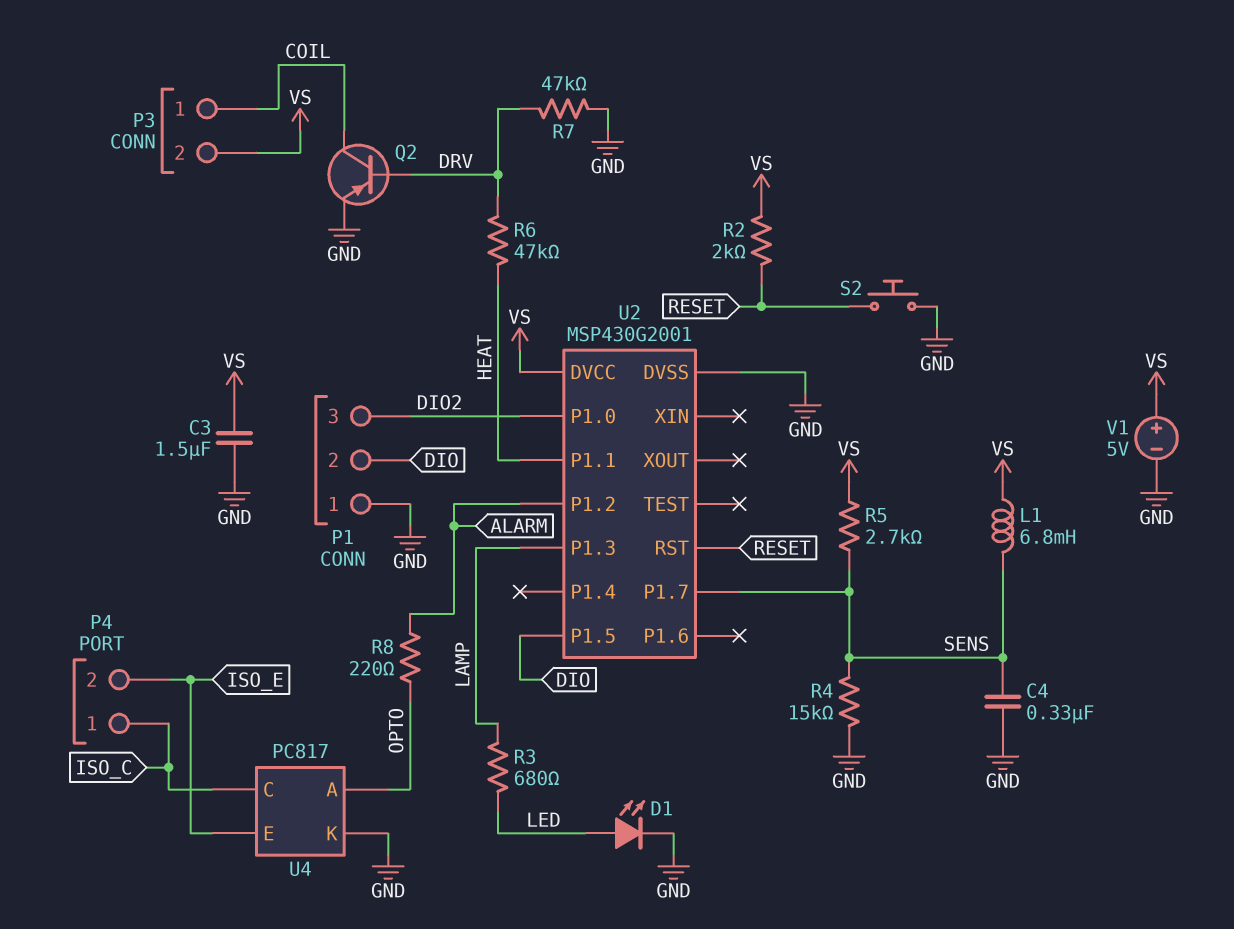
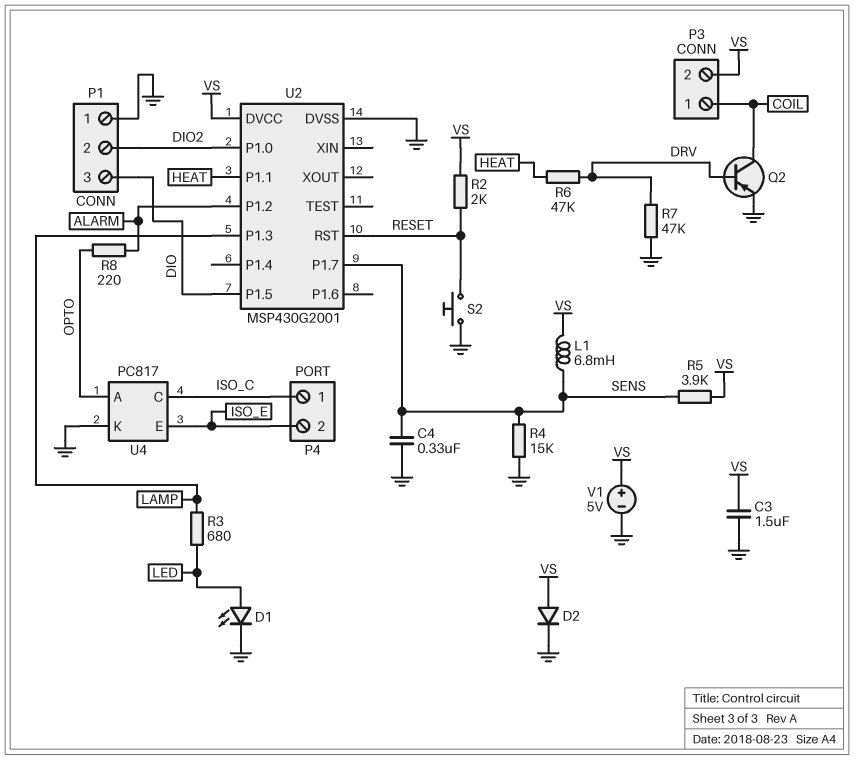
D2: none -> diode (A VS, K GND)
P1 pin 2: DIO -> DIO2
P1 pin 3: DIO2 -> DIO
R5: 2.7k (SENS, VS) -> 3.9k (SENS, VS)

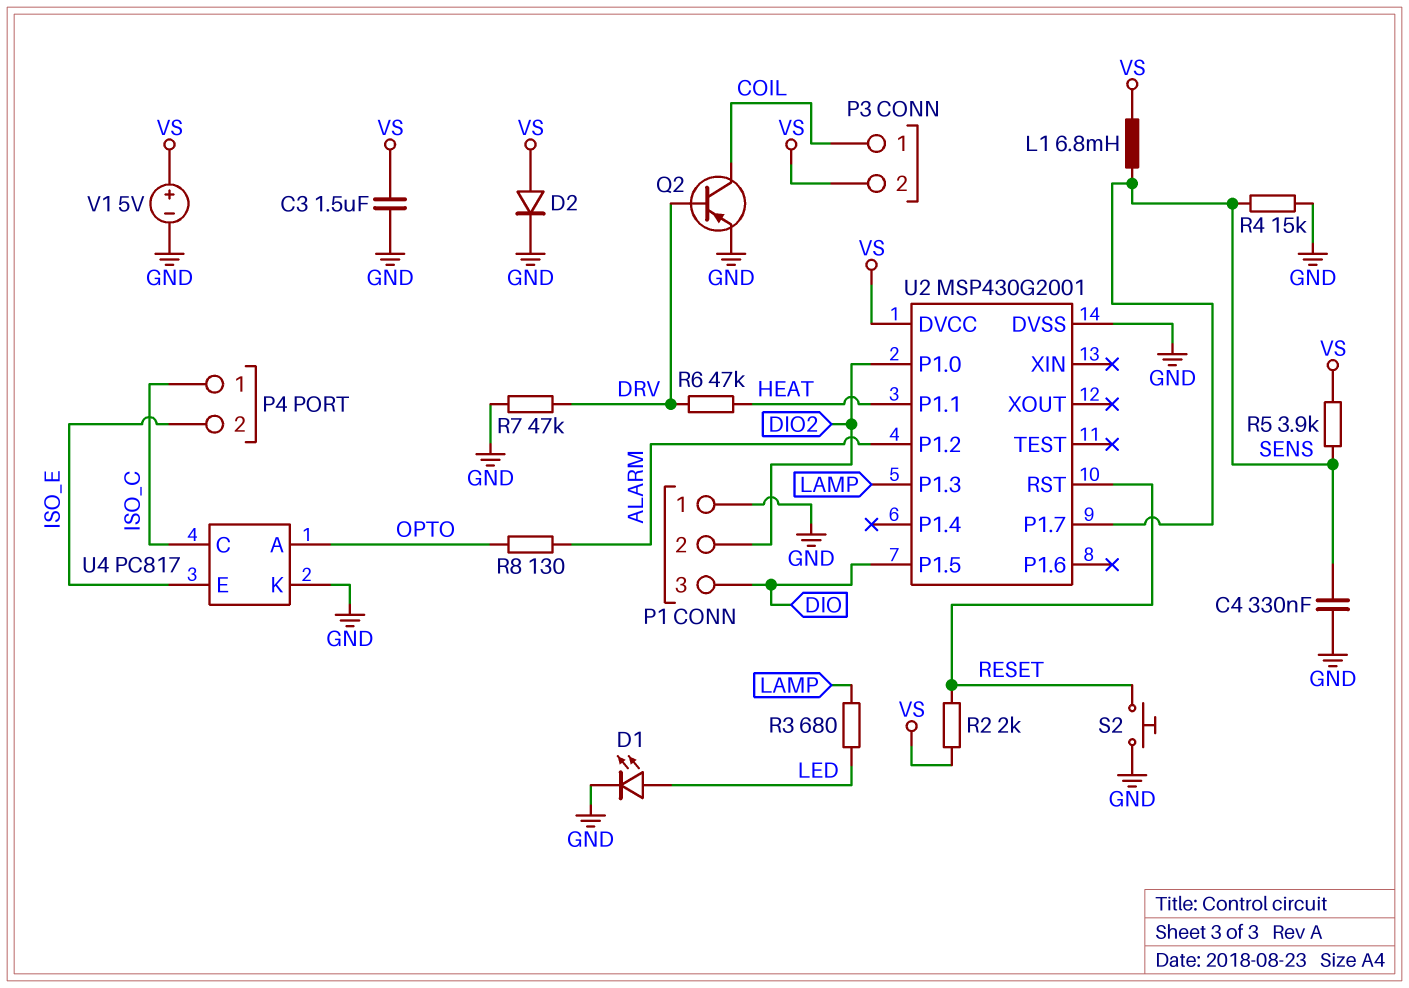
R8: 220 (ALARM, OPTO) -> 130 (ALARM, OPTO)

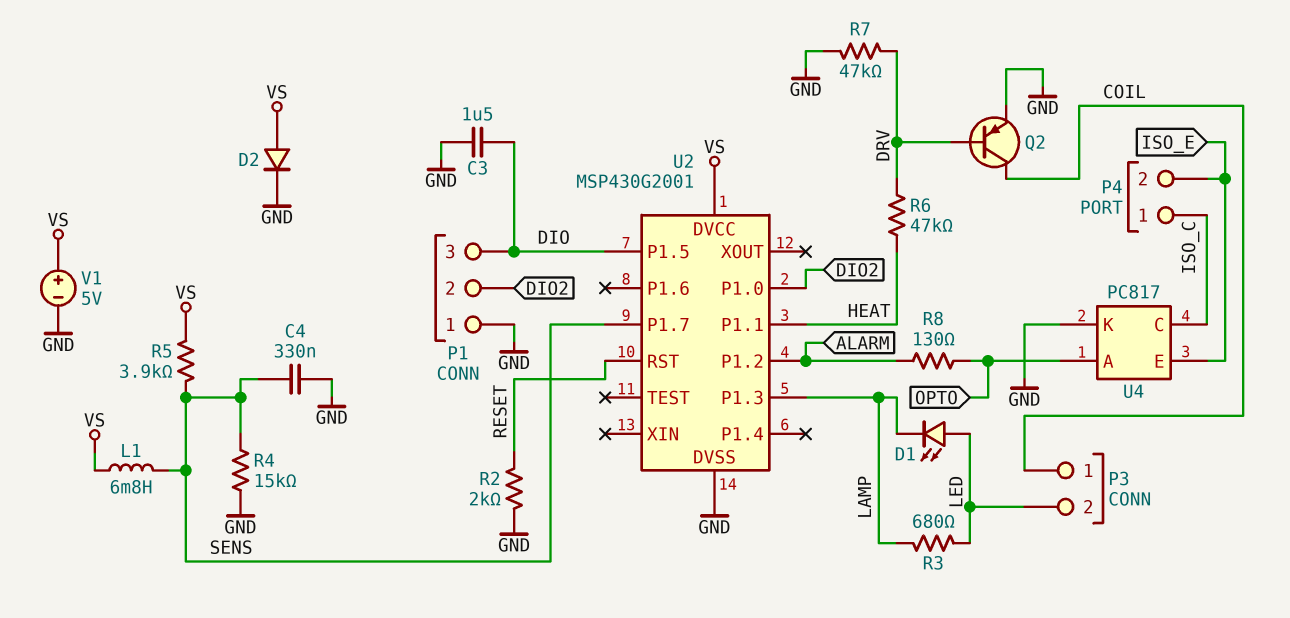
C3: 1.5uF (GND, VS) -> 1.5uF (DIO, GND)
D1: LED (A LED, K GND) -> LED (A LED, K LAMP)
P3 pin 2: VS -> LED
R2: 2k (RESET, VS) -> 2k (GND, RESET)
S2: button (GND, RESET) -> none

